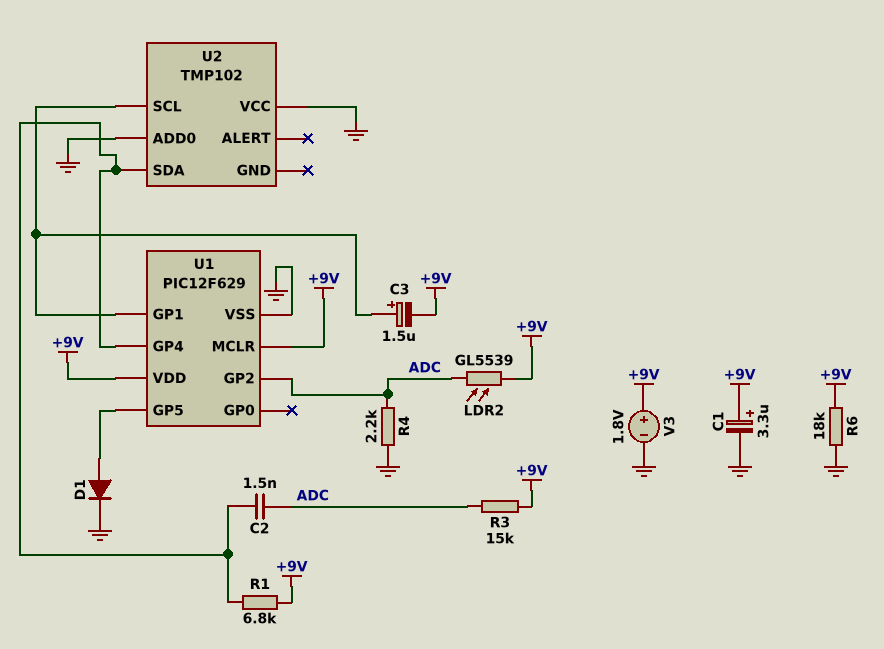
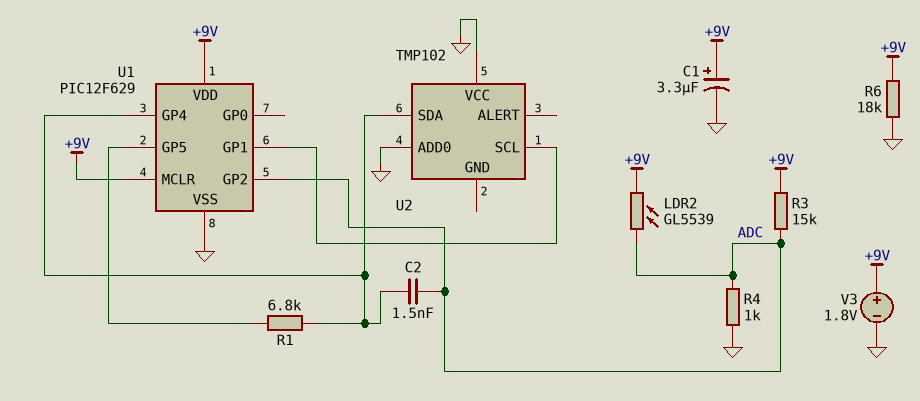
C3: 1.5uF (plus U1/GP1, minus +9V) -> none
D1: diode (A U1/GP5, K GND) -> none
R1: 6.8k (+9V, U1/GP4) -> 6.8k (U1/GP4, U1/GP5)
R4: 2.2k (ADC, GND) -> 1k (ADC, GND)

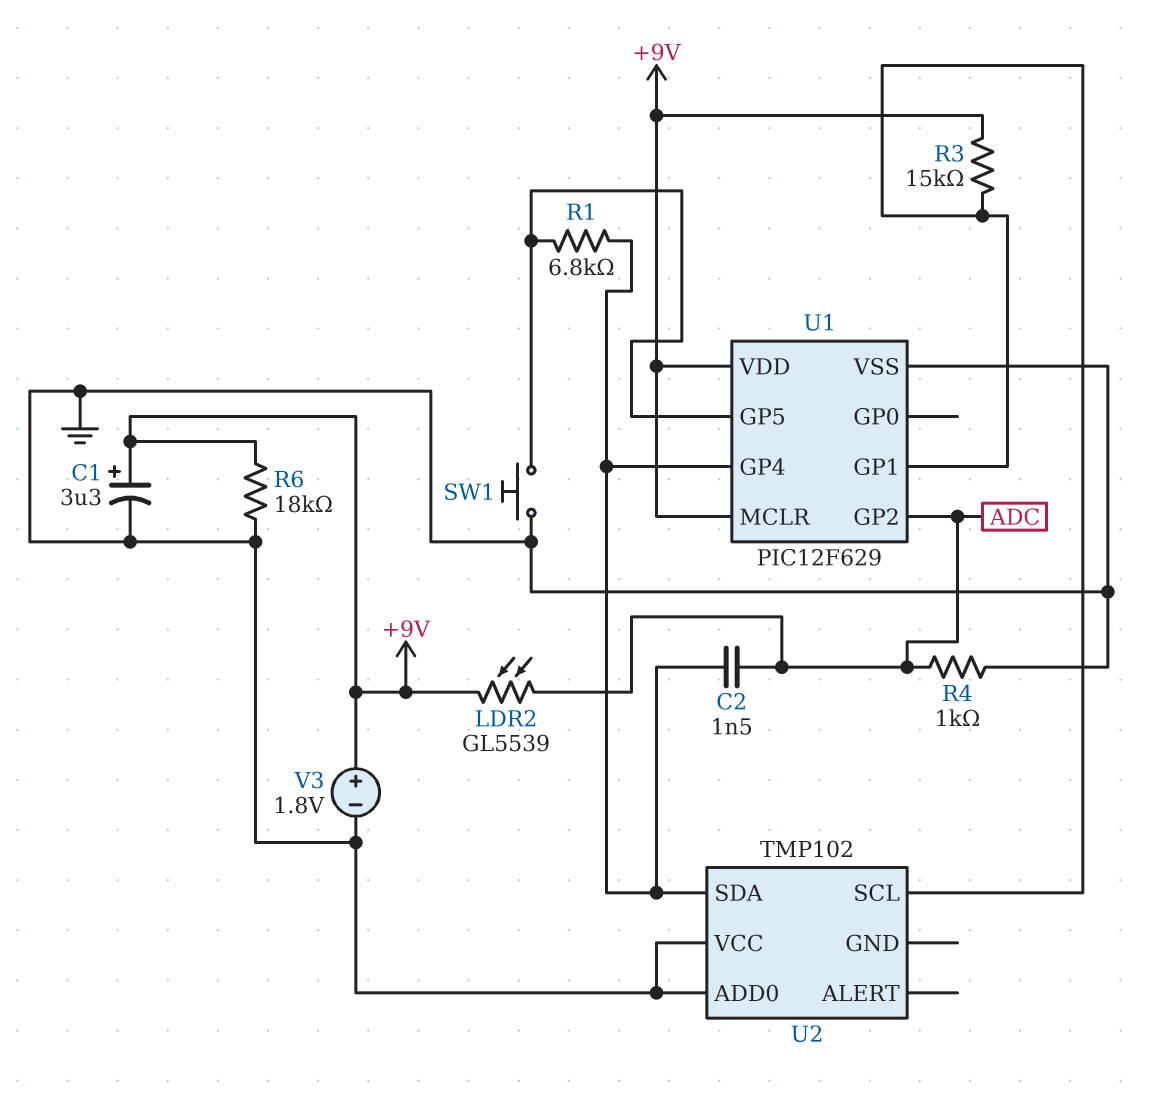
R3: 15k (+9V, ADC) -> 15k (+9V, U1/GP1)
SW1: none -> button (GND, U1/GP5)

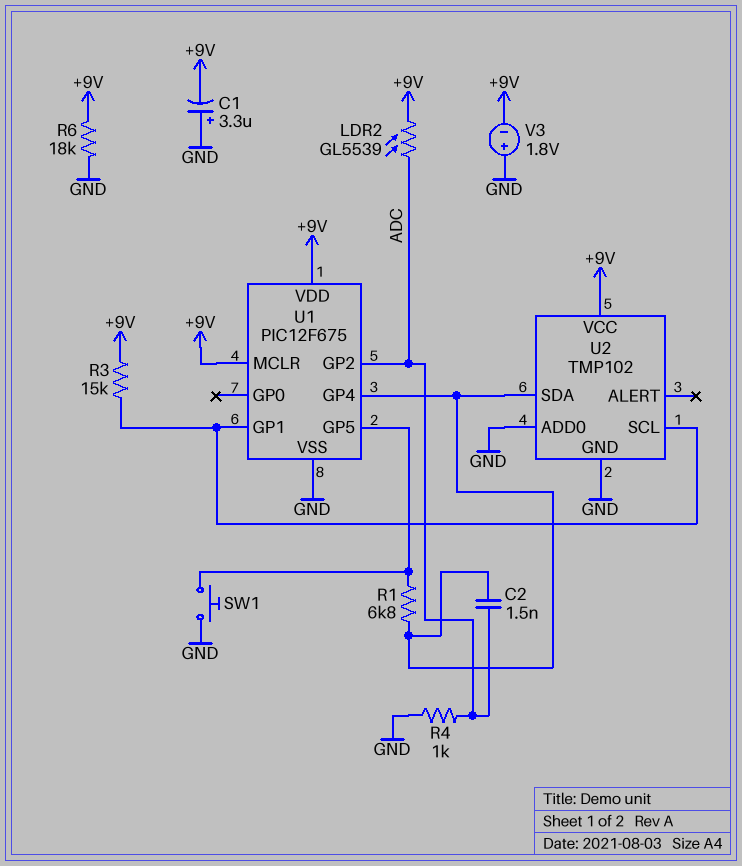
C1: 3.3uF (plus +9V, minus GND) -> 3.3uF (plus GND, minus +9V)
U1: PIC12F629 -> PIC12F675
U2 pin GND: none -> GND
U2 pin VCC: GND -> +9V
V3: 1.8V (plus +9V, minus GND) -> 1.8V (plus GND, minus +9V)

